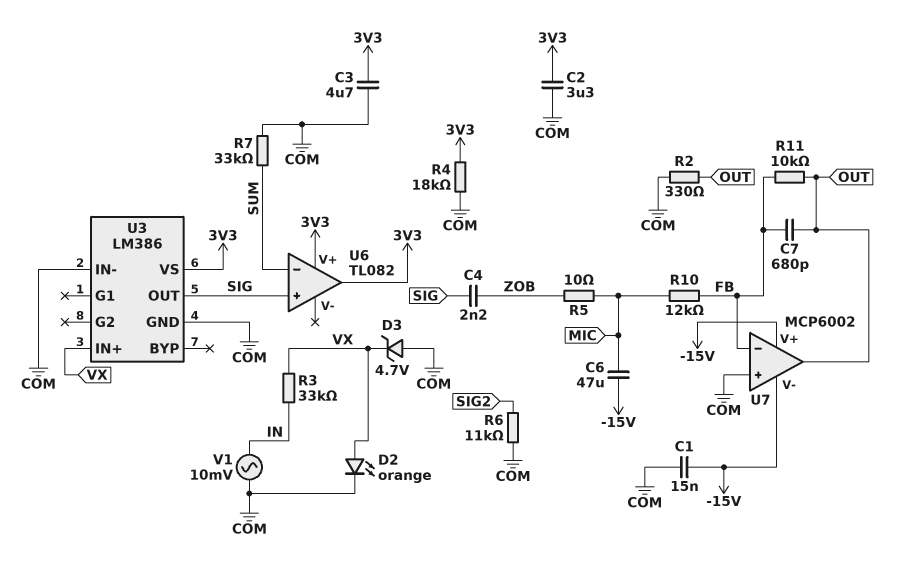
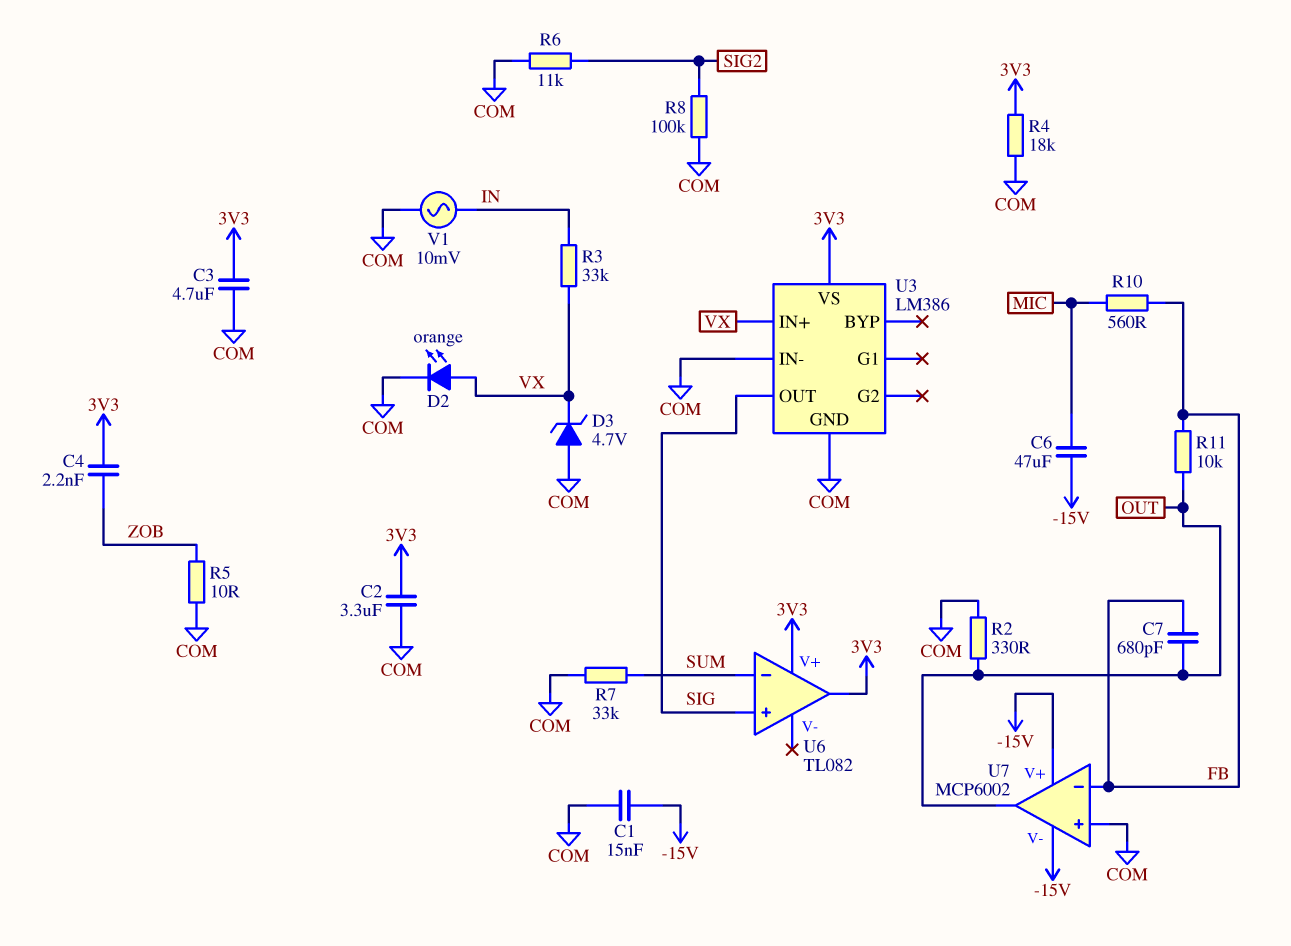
C4: 2.2nF (SIG, ZOB) -> 2.2nF (3V3, ZOB)
R5: 10 (MIC, ZOB) -> 10 (COM, ZOB)
R8: none -> 100k (COM, SIG2)
R10: 12k (FB, MIC) -> 560 (FB, MIC)

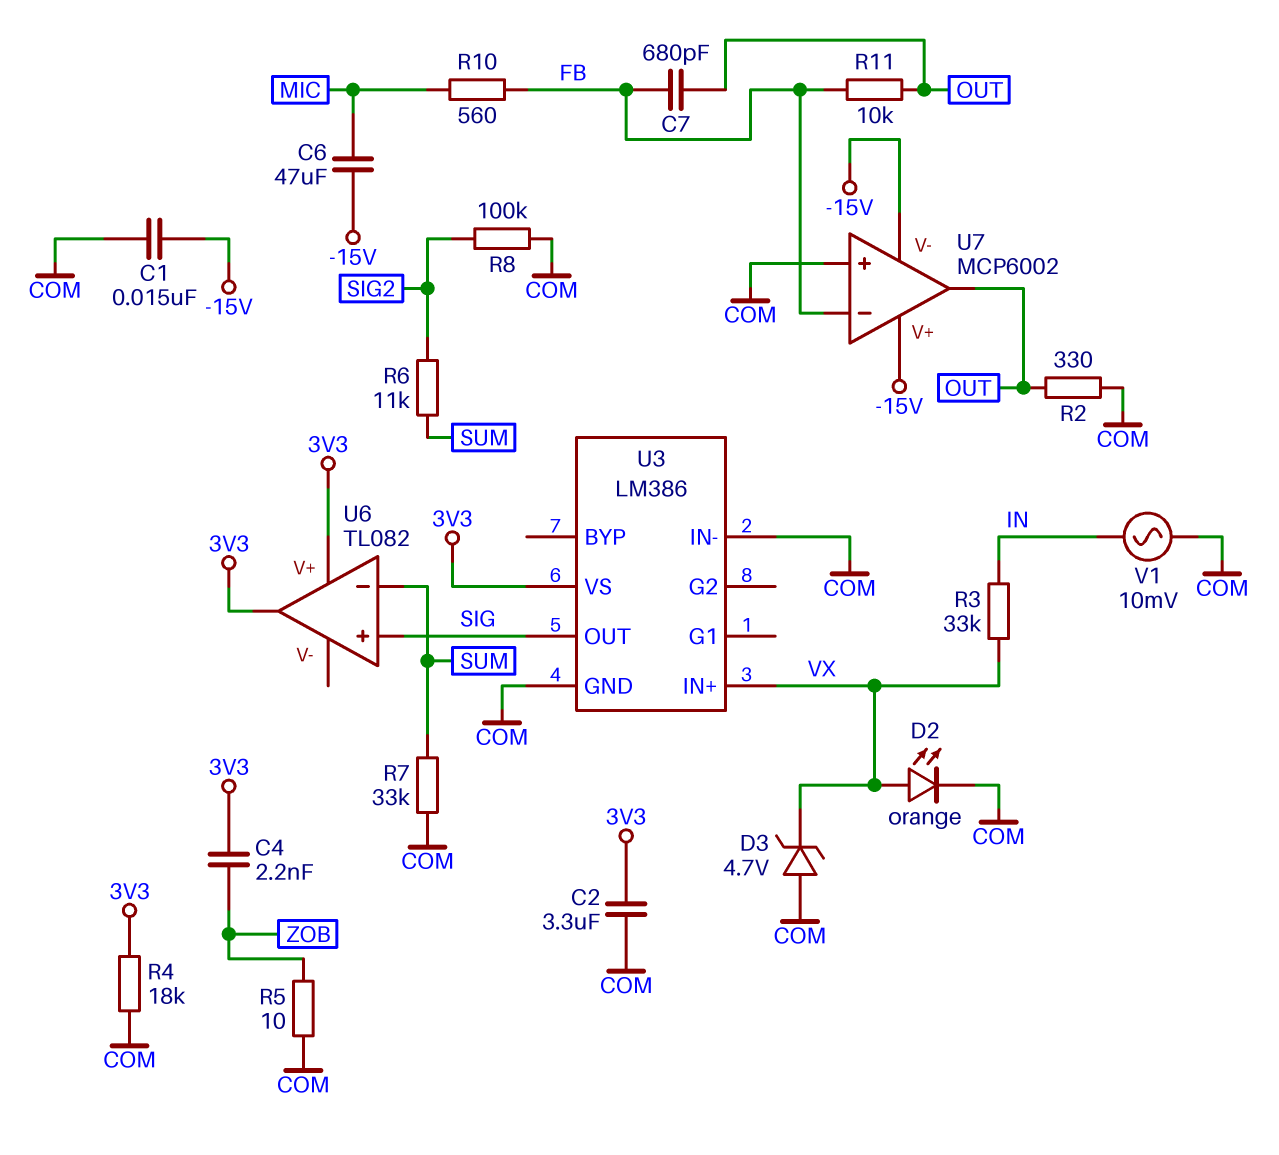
C3: 4.7uF (3V3, COM) -> none
R6: 11k (COM, SIG2) -> 11k (SIG2, SUM)

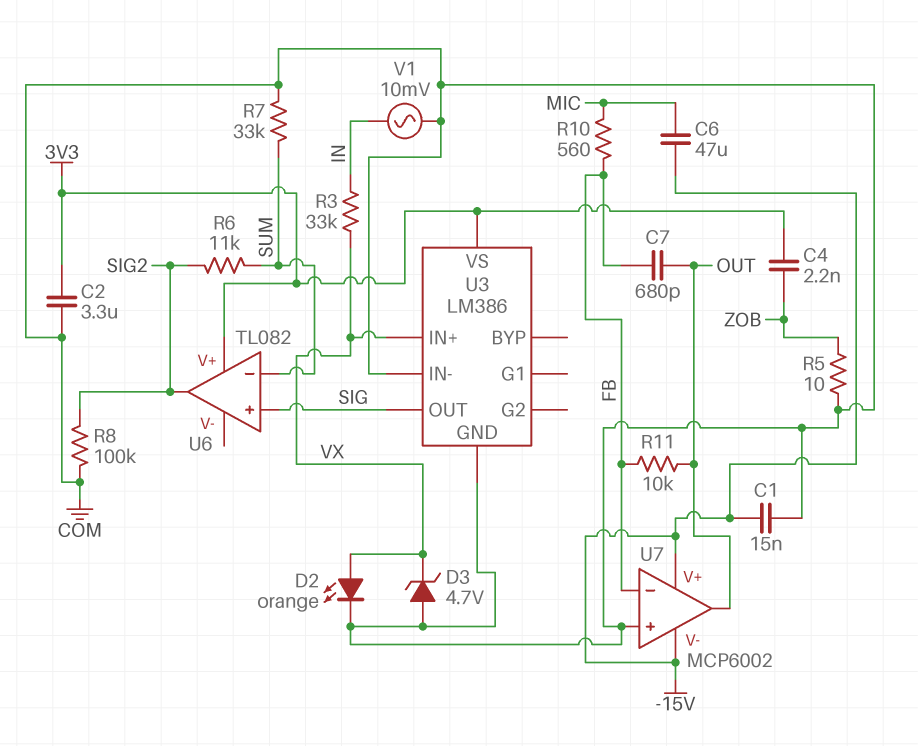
R2: 330 (COM, OUT) -> none
R4: 18k (3V3, COM) -> none
U6 pin out: 3V3 -> SIG2

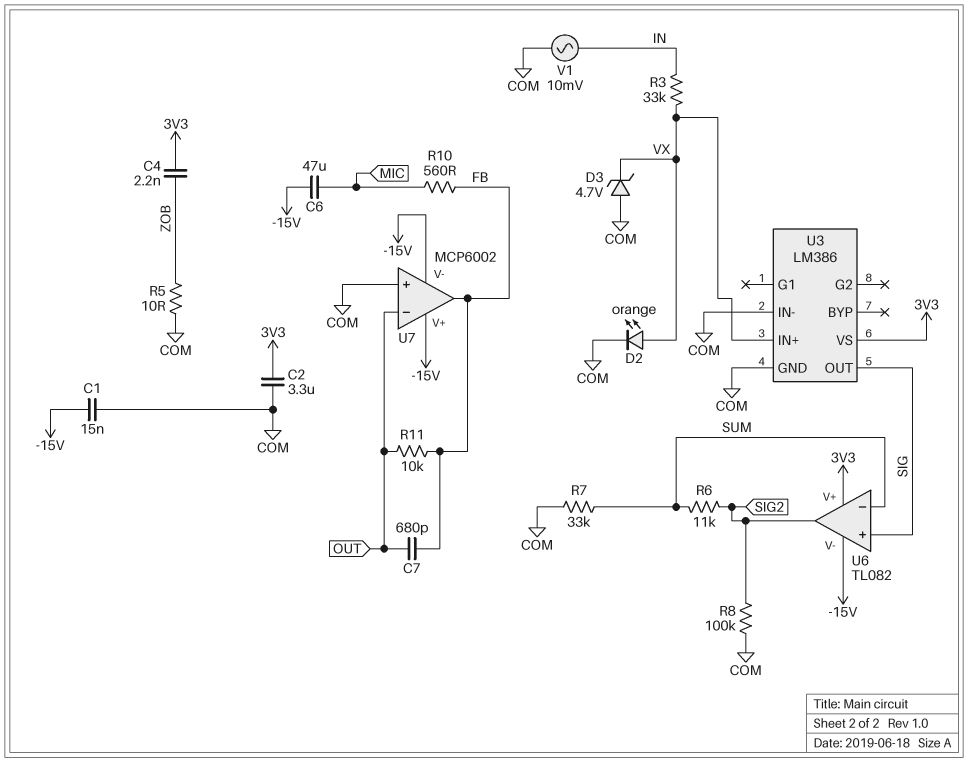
U6 pin V-: none -> -15V
U7 pin in-: FB -> OUT
U7 pin out: OUT -> FB

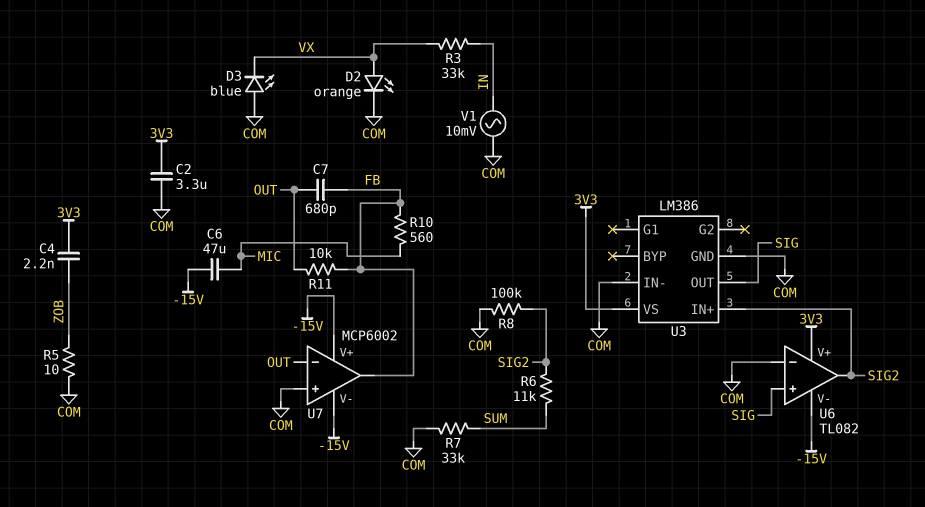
C1: 15nF (-15V, COM) -> none
D3: zener 4.7V (A COM, K VX) -> LED blue (A COM, K VX)
U3 pin IN+: VX -> SIG2
U6 pin in-: SUM -> COM

